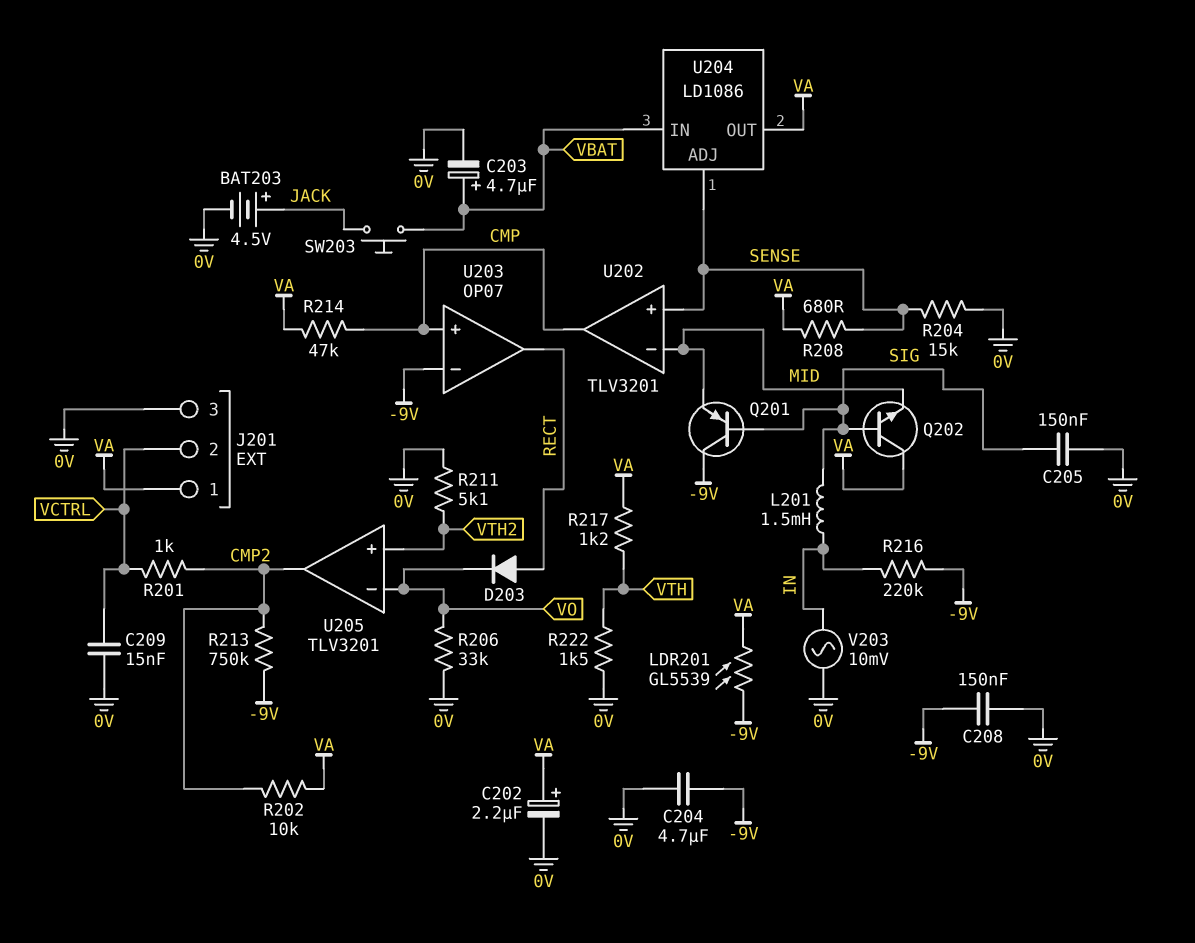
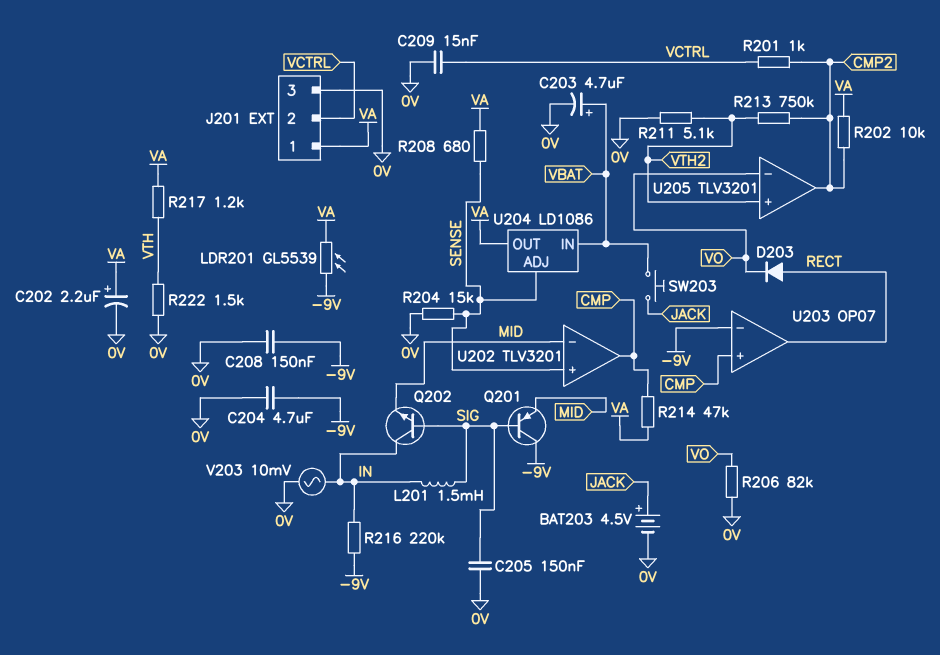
Q202: NPN (B SIG, C VA, E MID) -> NPN (B SIG, C IN, E MID)
R206: 33k (0V, VO) -> 82k (0V, VO)
R213: 750k (-9V, CMP2) -> 750k (CMP2, VTH2)

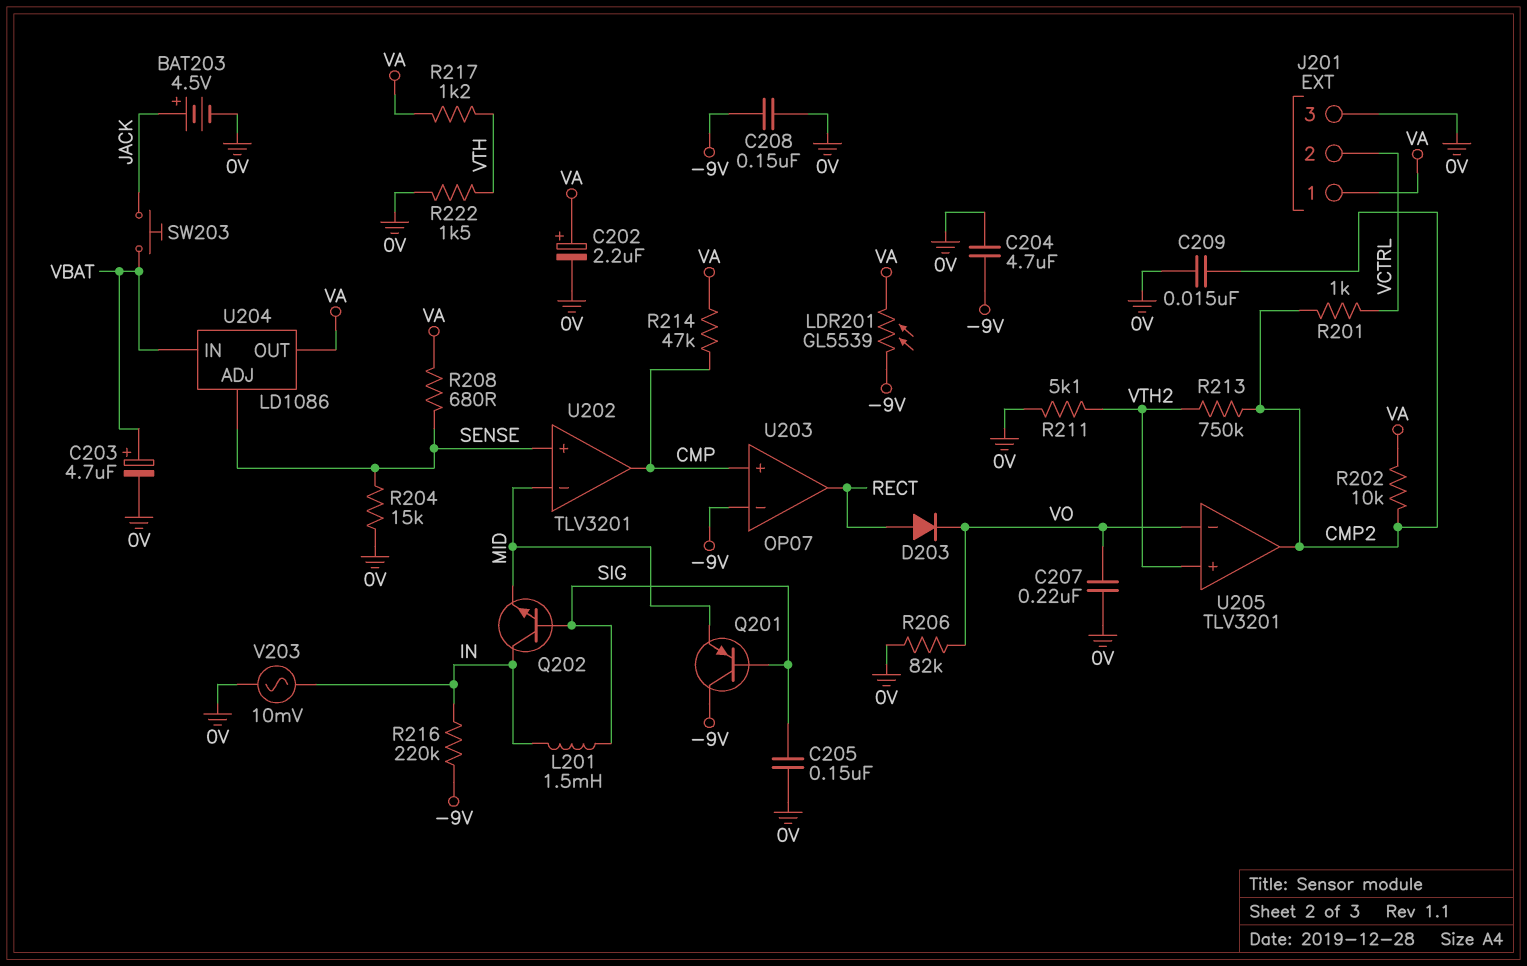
C207: none -> 220nF (0V, VO)
C209: 15nF (0V, VCTRL) -> 15nF (0V, CMP2)

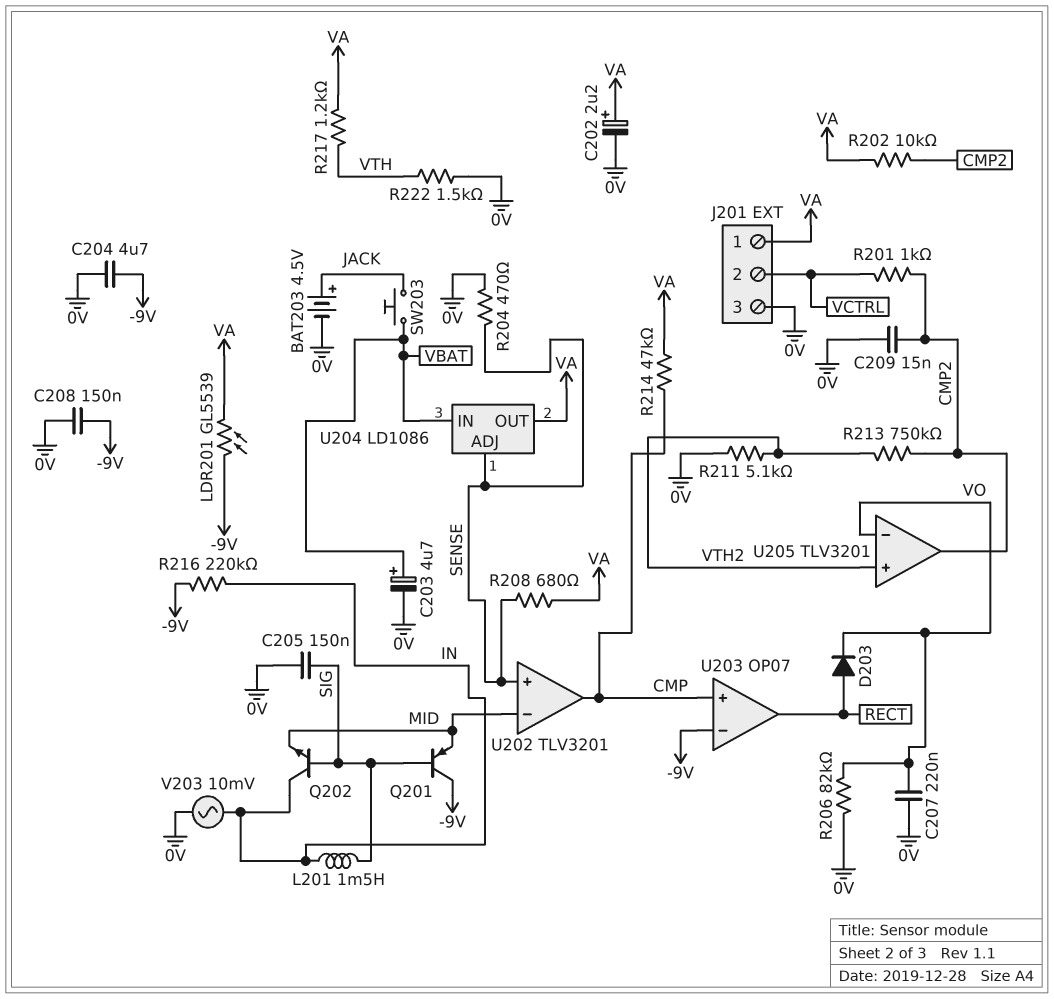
R204: 15k (0V, SENSE) -> 470 (0V, SENSE)

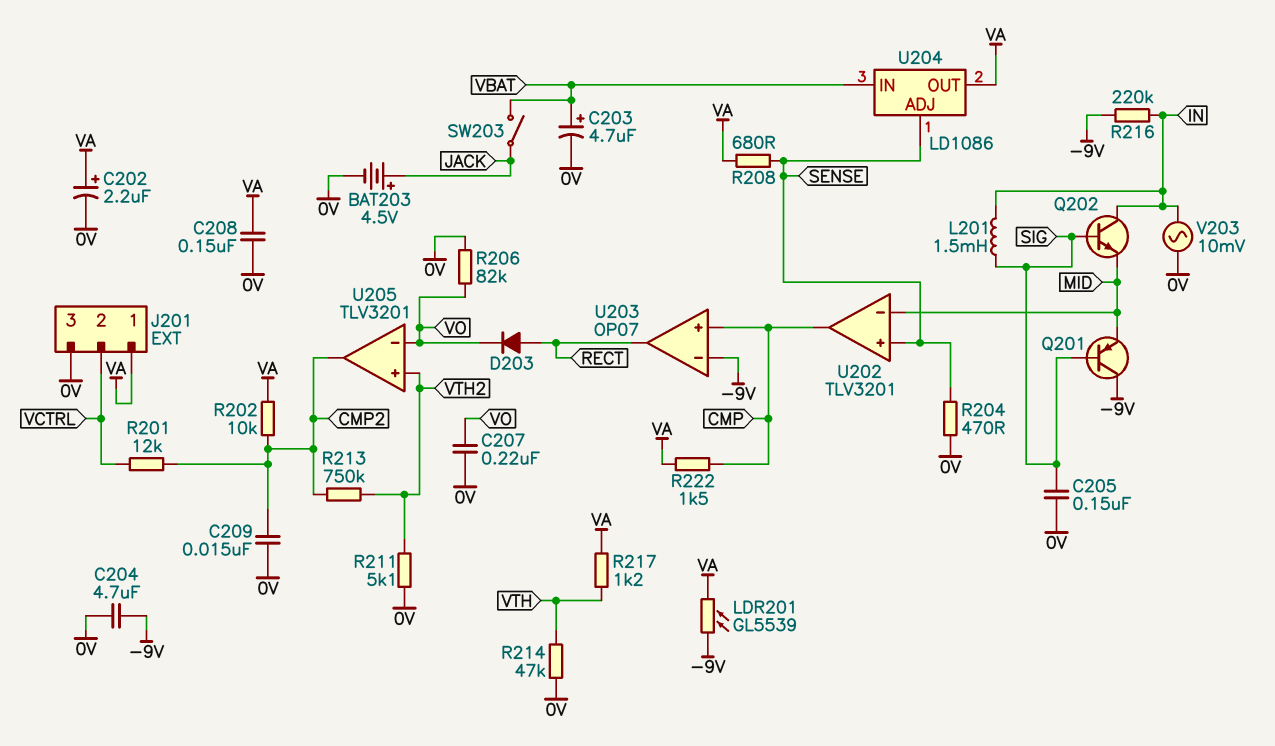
C208: 150nF (-9V, 0V) -> 150nF (0V, VA)
R201: 1k (CMP2, VCTRL) -> 12k (CMP2, VCTRL)
R214: 47k (CMP, VA) -> 47k (0V, VTH)
R222: 1.5k (0V, VTH) -> 1.5k (CMP, VA)
SW203: button (JACK, VBAT) -> switch (JACK, VBAT)

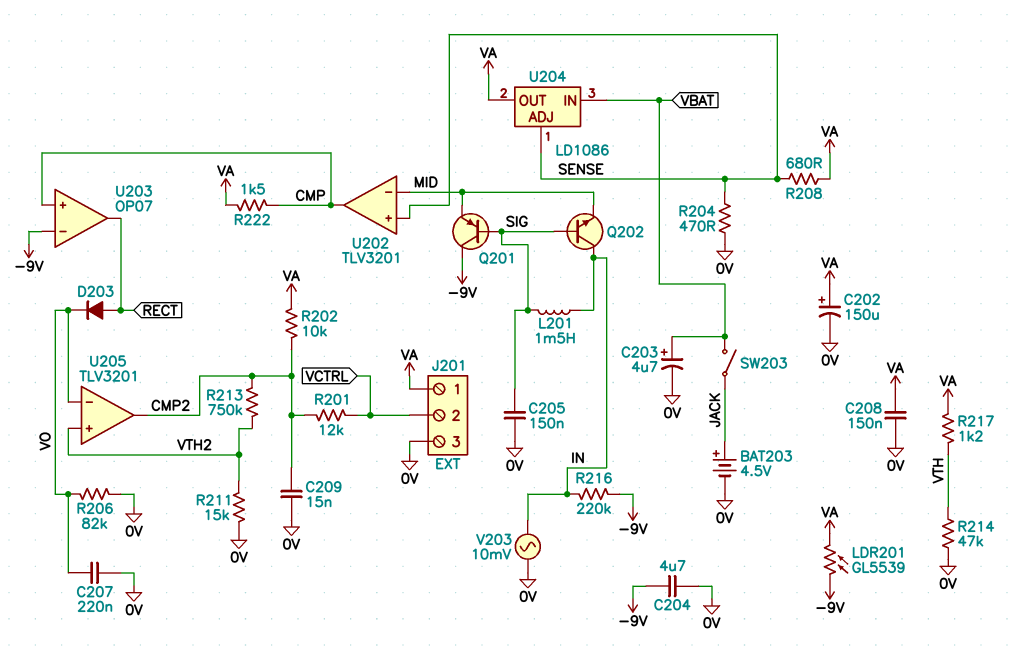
C202: 2.2uF (plus VA, minus 0V) -> 150uF (plus VA, minus 0V)
R211: 5.1k (0V, VTH2) -> 15k (0V, VTH2)

